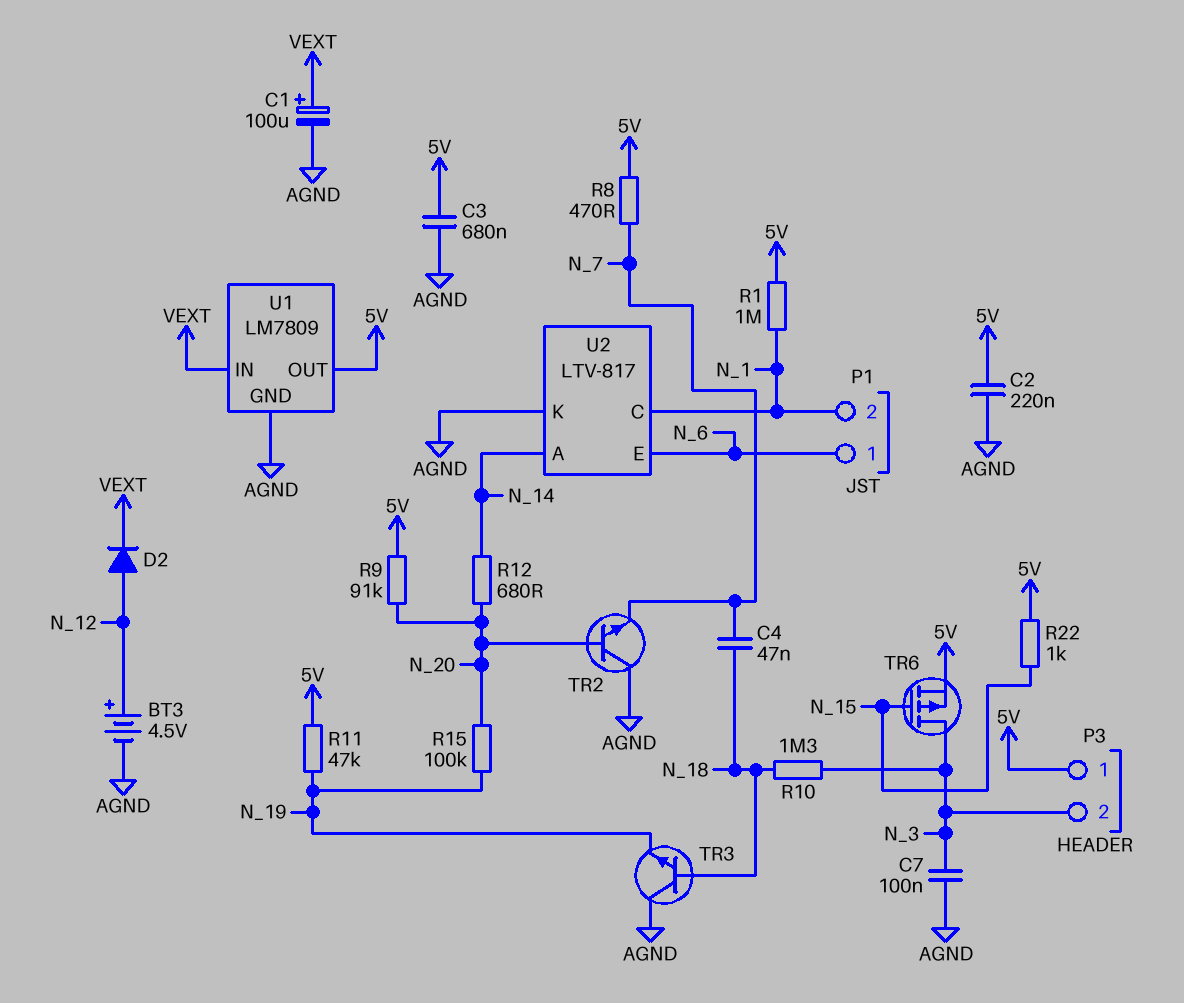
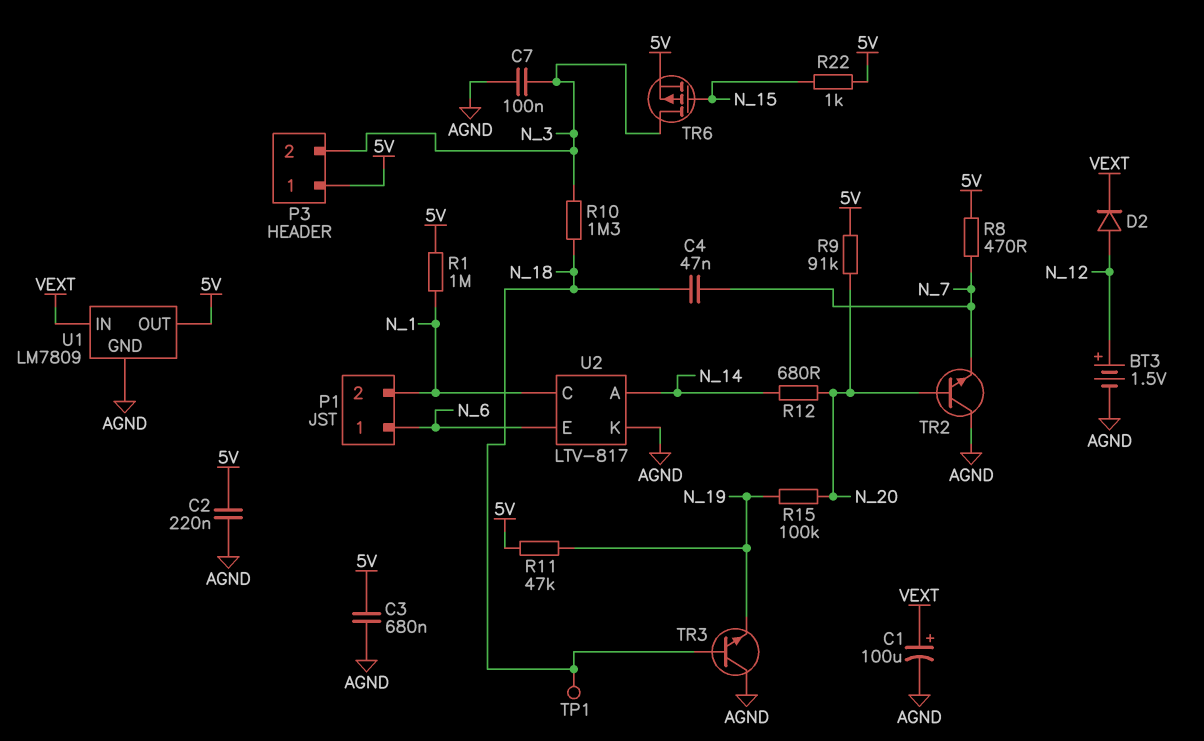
BT3: 4.5V (plus N_12, minus AGND) -> 1.5V (plus N_12, minus AGND)
TP1: none -> test point (N_18)

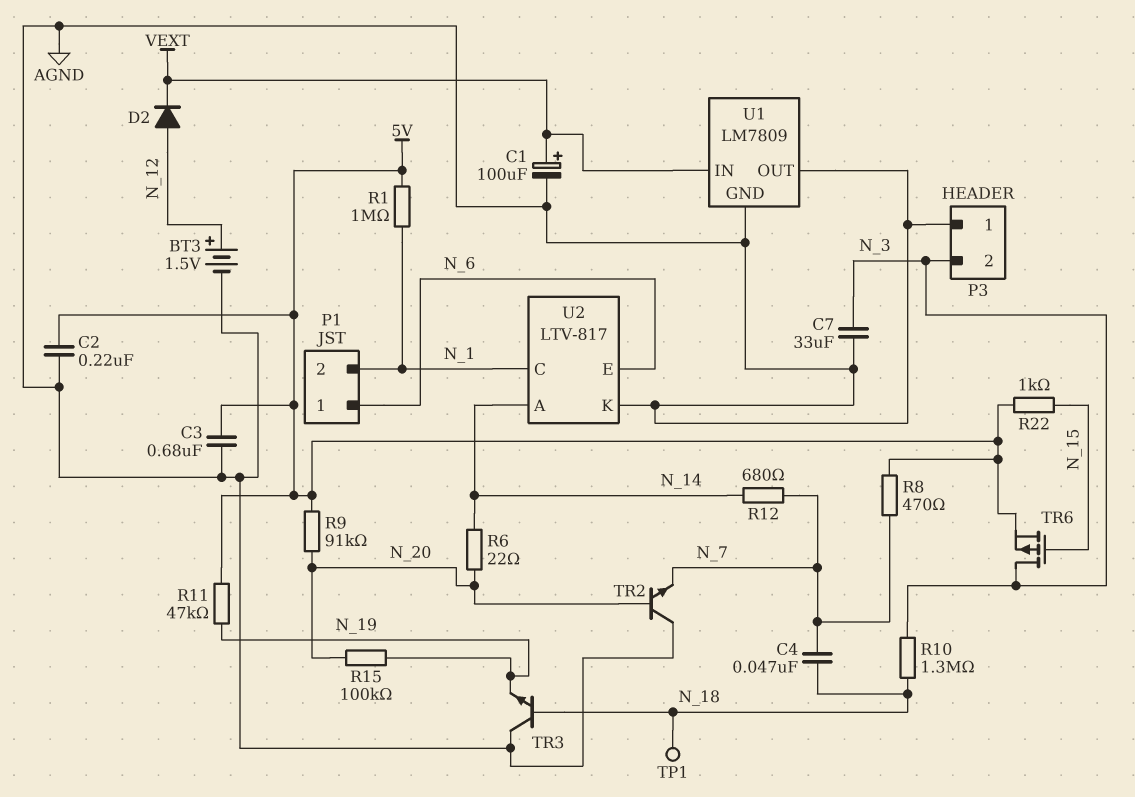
C7: 100nF (AGND, N_3) -> 33uF (AGND, N_3)
P3 pin 1: 5V -> AGND
R6: none -> 22 (N_14, N_20)
R12: 680 (N_14, N_20) -> 680 (N_7, N_14)
U1 pin OUT: 5V -> AGND

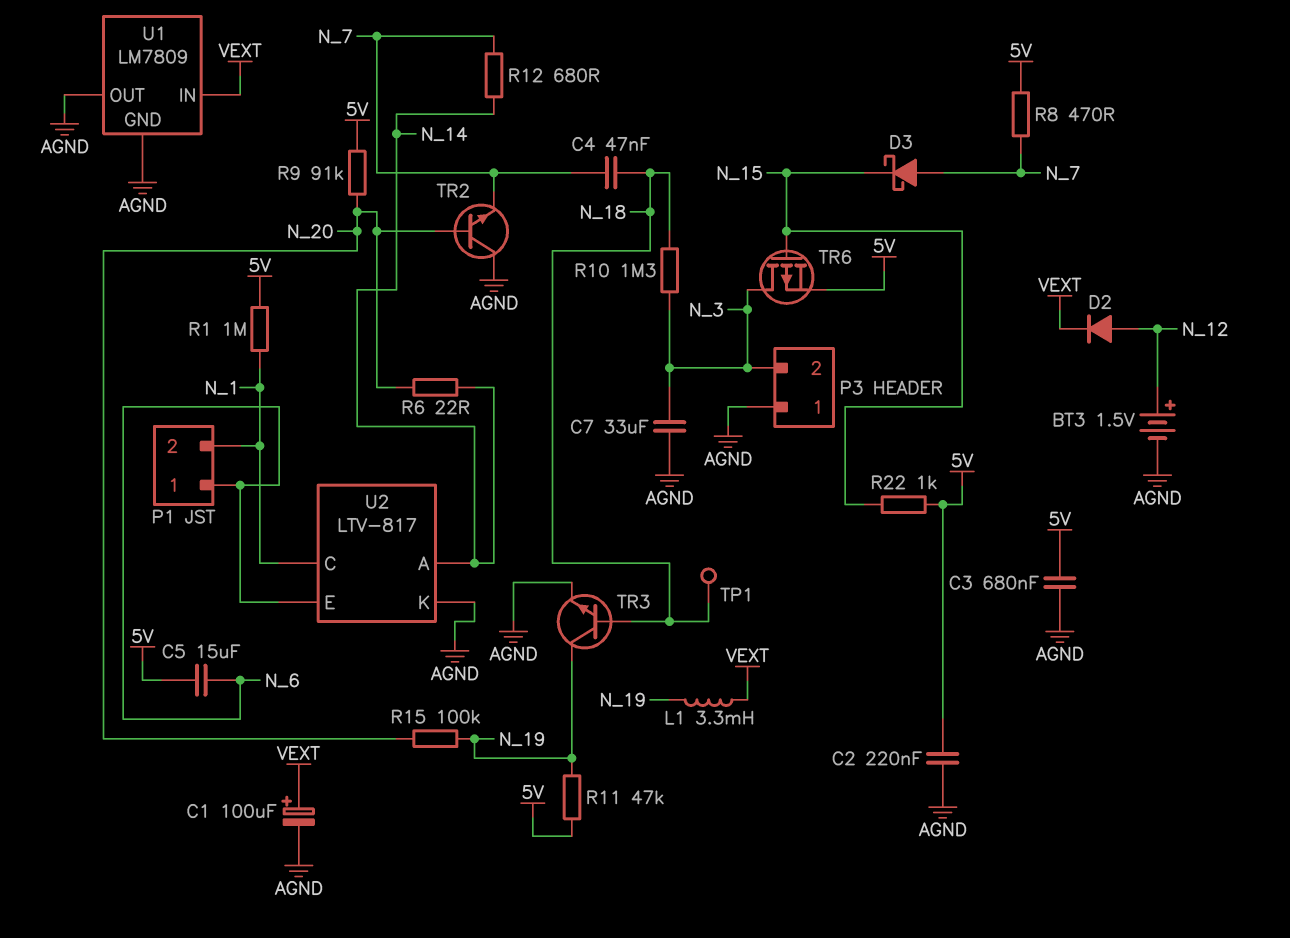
C5: none -> 15uF (5V, N_6)
D3: none -> schottky (A N_7, K N_15)
L1: none -> 3.3mH (N_19, VEXT)
TR3: NPN (B N_18, C AGND, E N_19) -> NPN (B N_18, C N_19, E AGND)

